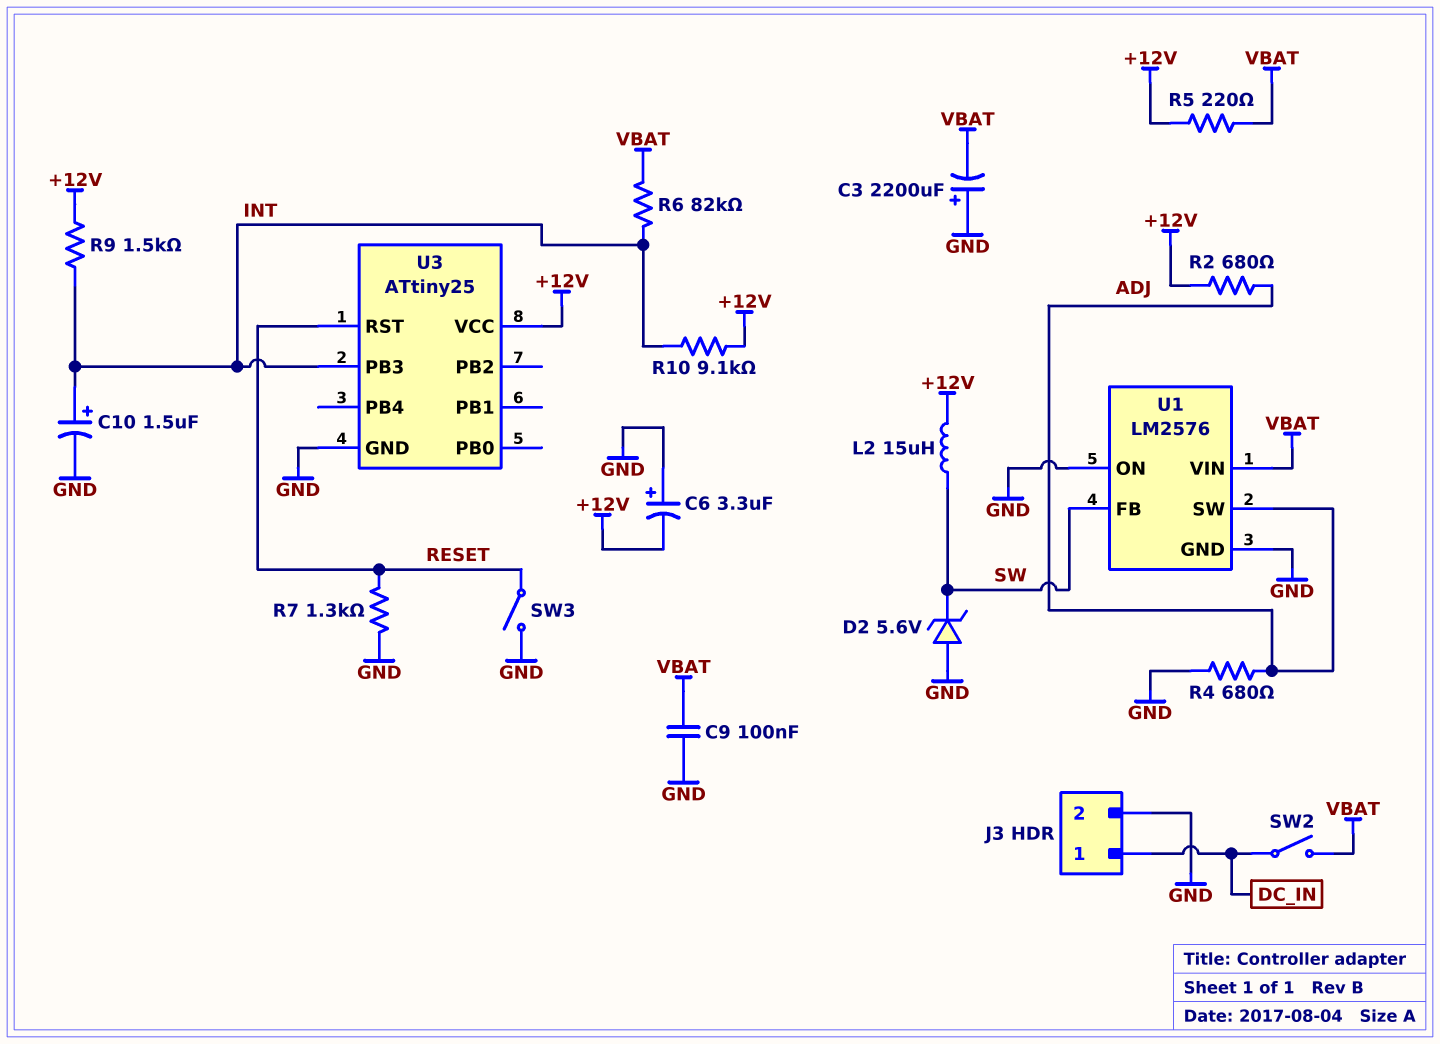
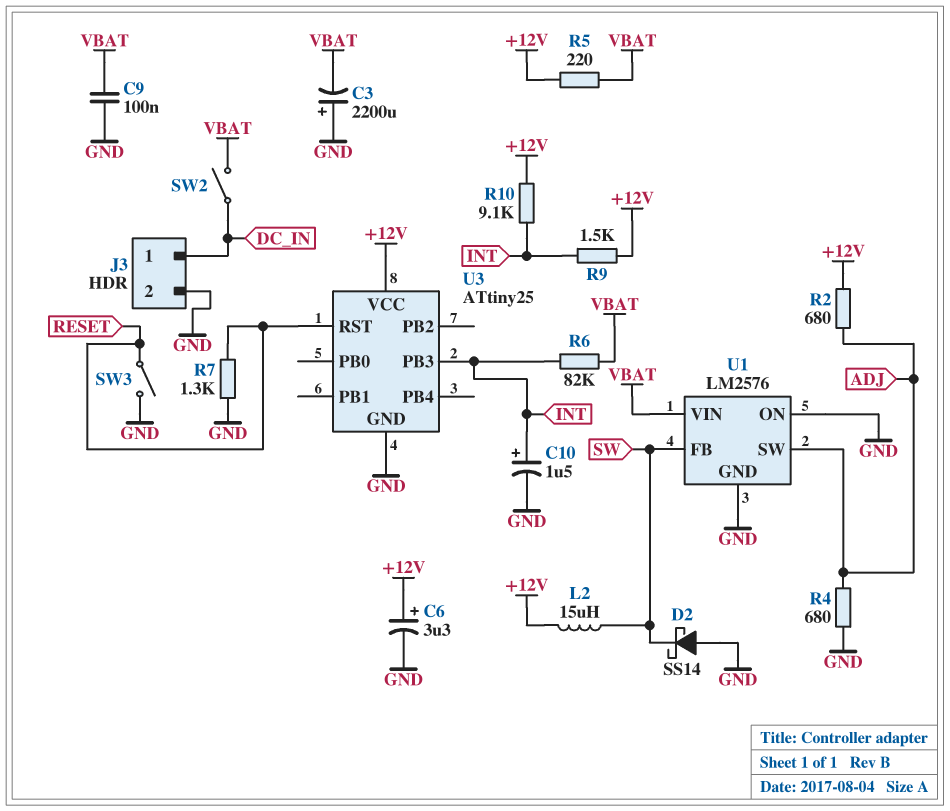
C6: 3.3uF (plus GND, minus +12V) -> 3.3uF (plus +12V, minus GND)
D2: zener 5.6V (A GND, K SW) -> schottky SS14 (A GND, K SW)

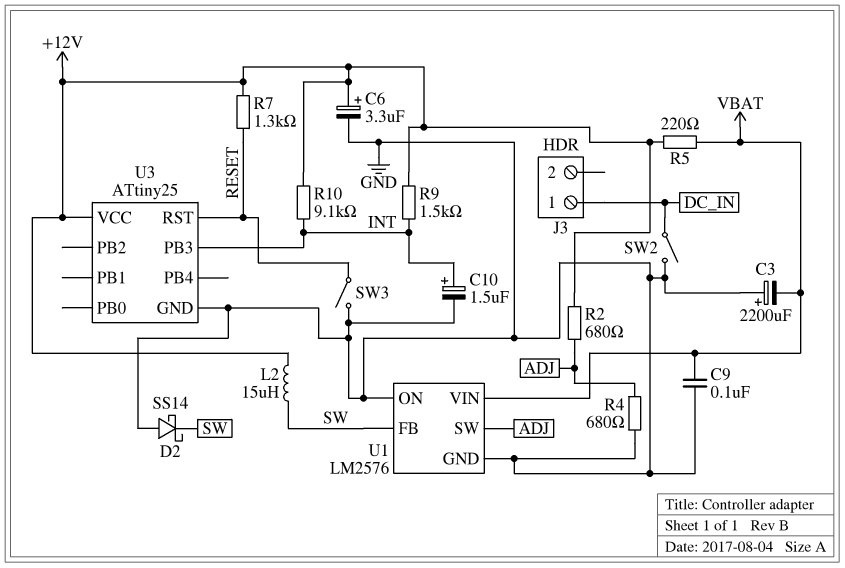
J3 pin 2: GND -> none
R6: 82k (INT, VBAT) -> none
R7: 1.3k (GND, RESET) -> 1.3k (+12V, RESET)
SW2: switch (DC_IN, VBAT) -> switch (DC_IN, GND)

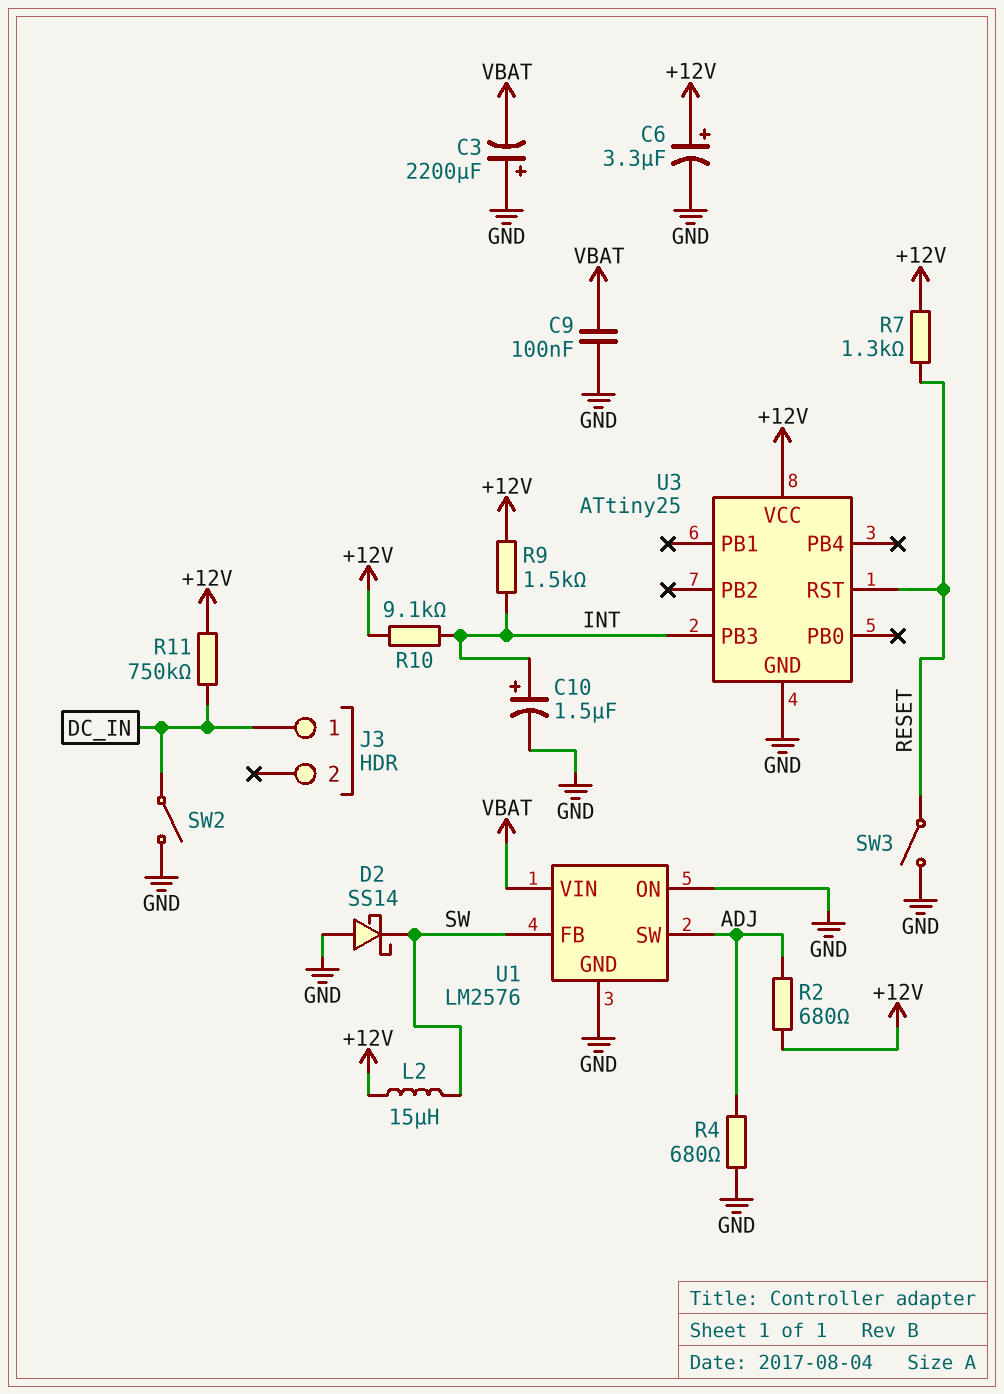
R5: 220 (+12V, VBAT) -> none
R11: none -> 750k (+12V, DC_IN)

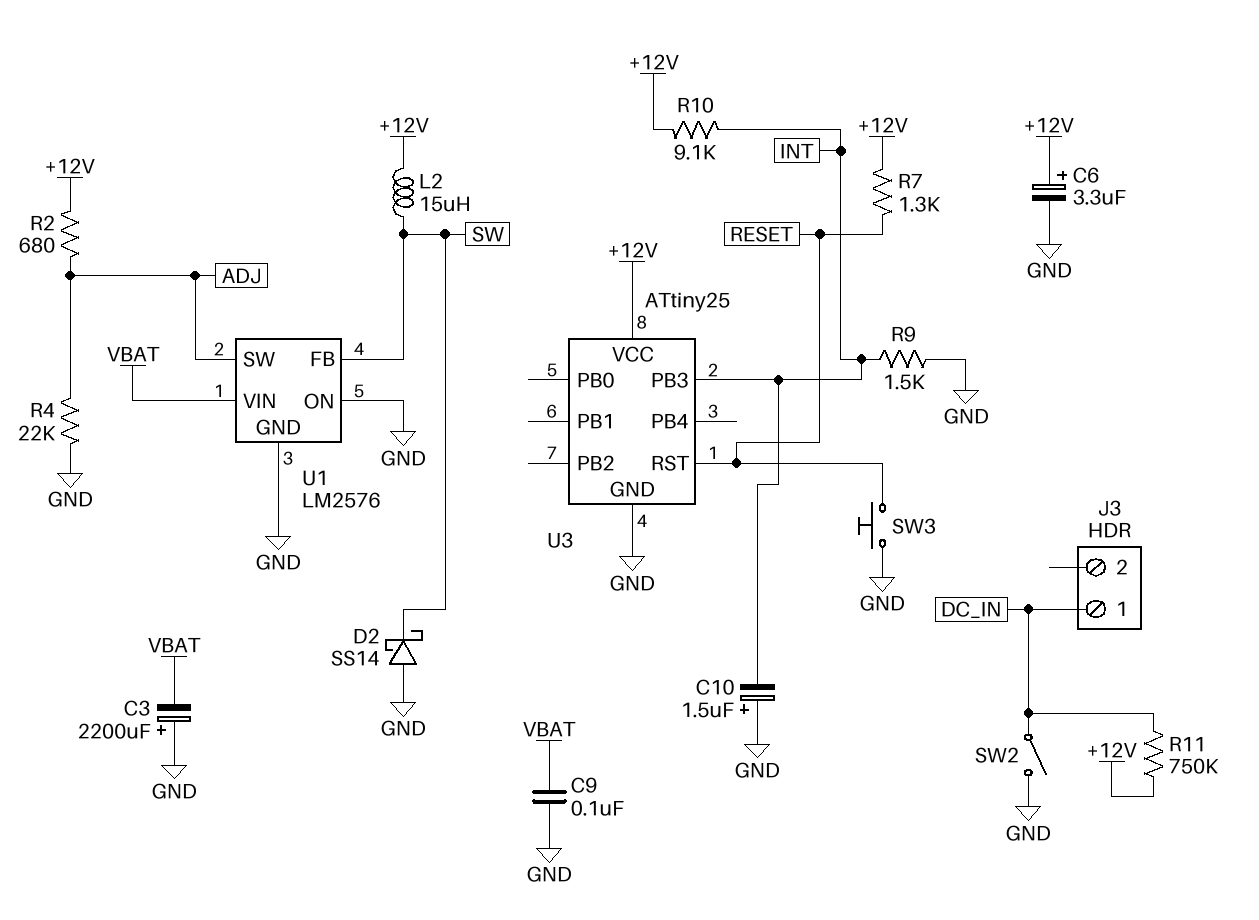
C10: 1.5uF (plus INT, minus GND) -> 1.5uF (plus GND, minus INT)
R4: 680 (ADJ, GND) -> 22k (ADJ, GND)
R9: 1.5k (+12V, INT) -> 1.5k (GND, INT)
SW3: switch (GND, RESET) -> button (GND, RESET)

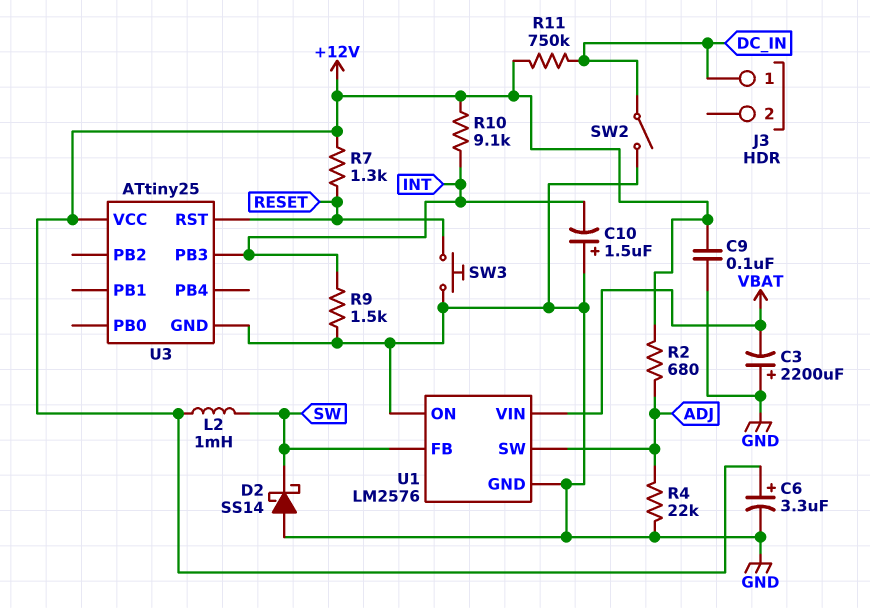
C9: 100nF (GND, VBAT) -> 100nF (+12V, GND)
L2: 15uH (+12V, SW) -> 1mH (+12V, SW)

